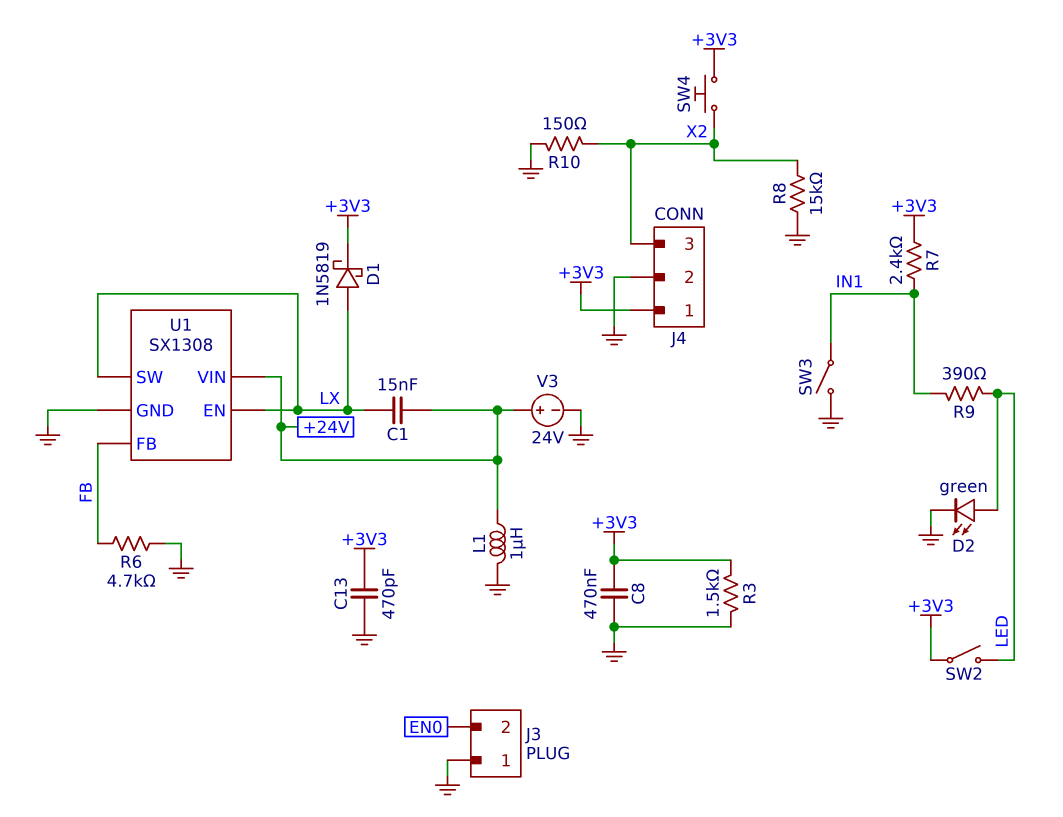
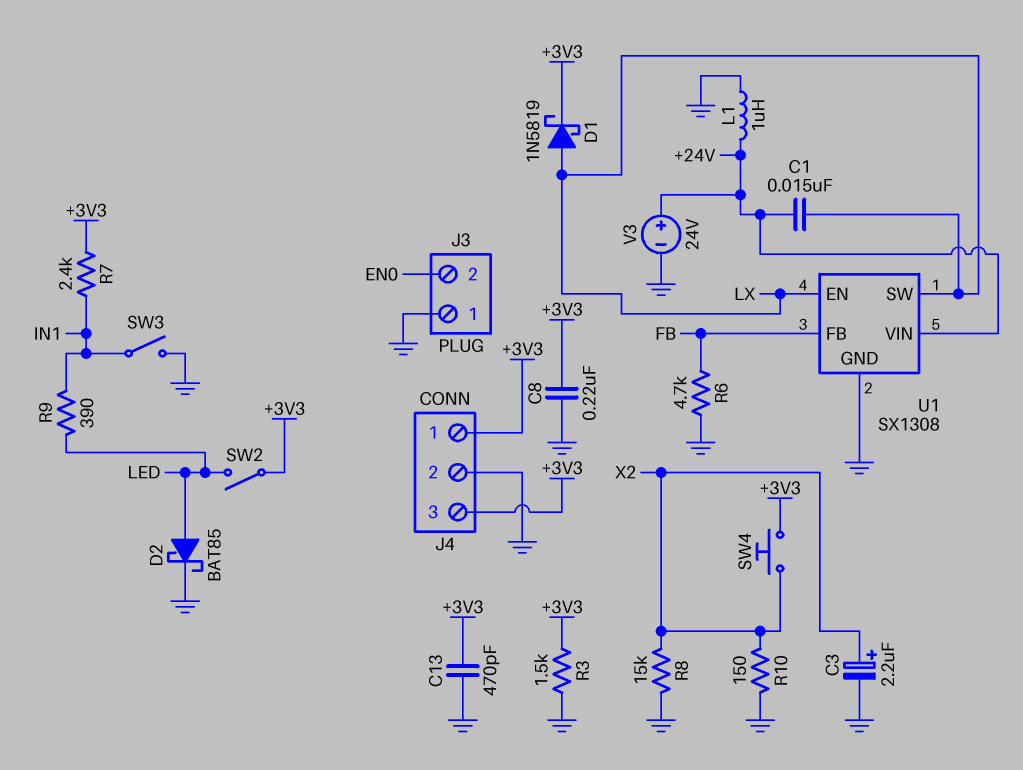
C3: none -> 2.2uF (plus X2, minus GND)
C8: 470nF (+3V3, GND) -> 220nF (+3V3, GND)
D2: LED green (A LED, K GND) -> schottky BAT85 (A LED, K GND)
J4 pin 3: X2 -> +3V3

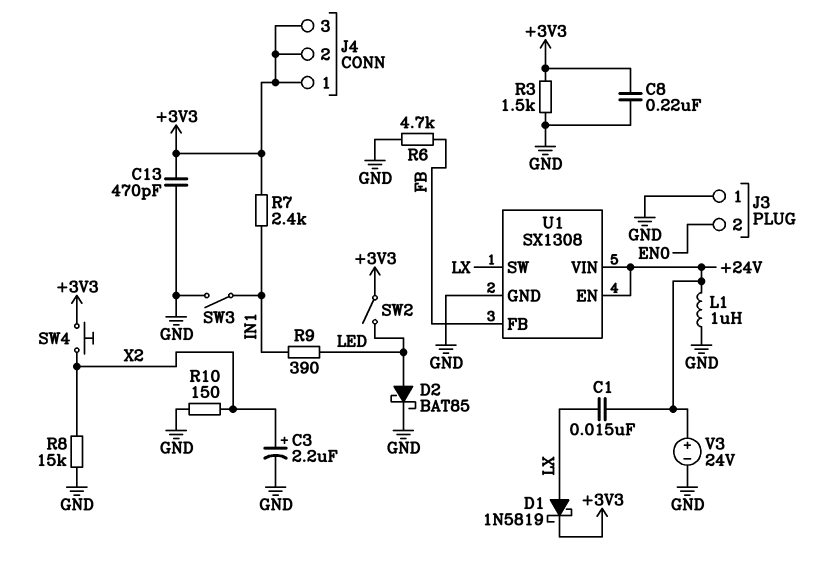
J4 pin 2: GND -> +3V3
U1 pin EN: LX -> +24V

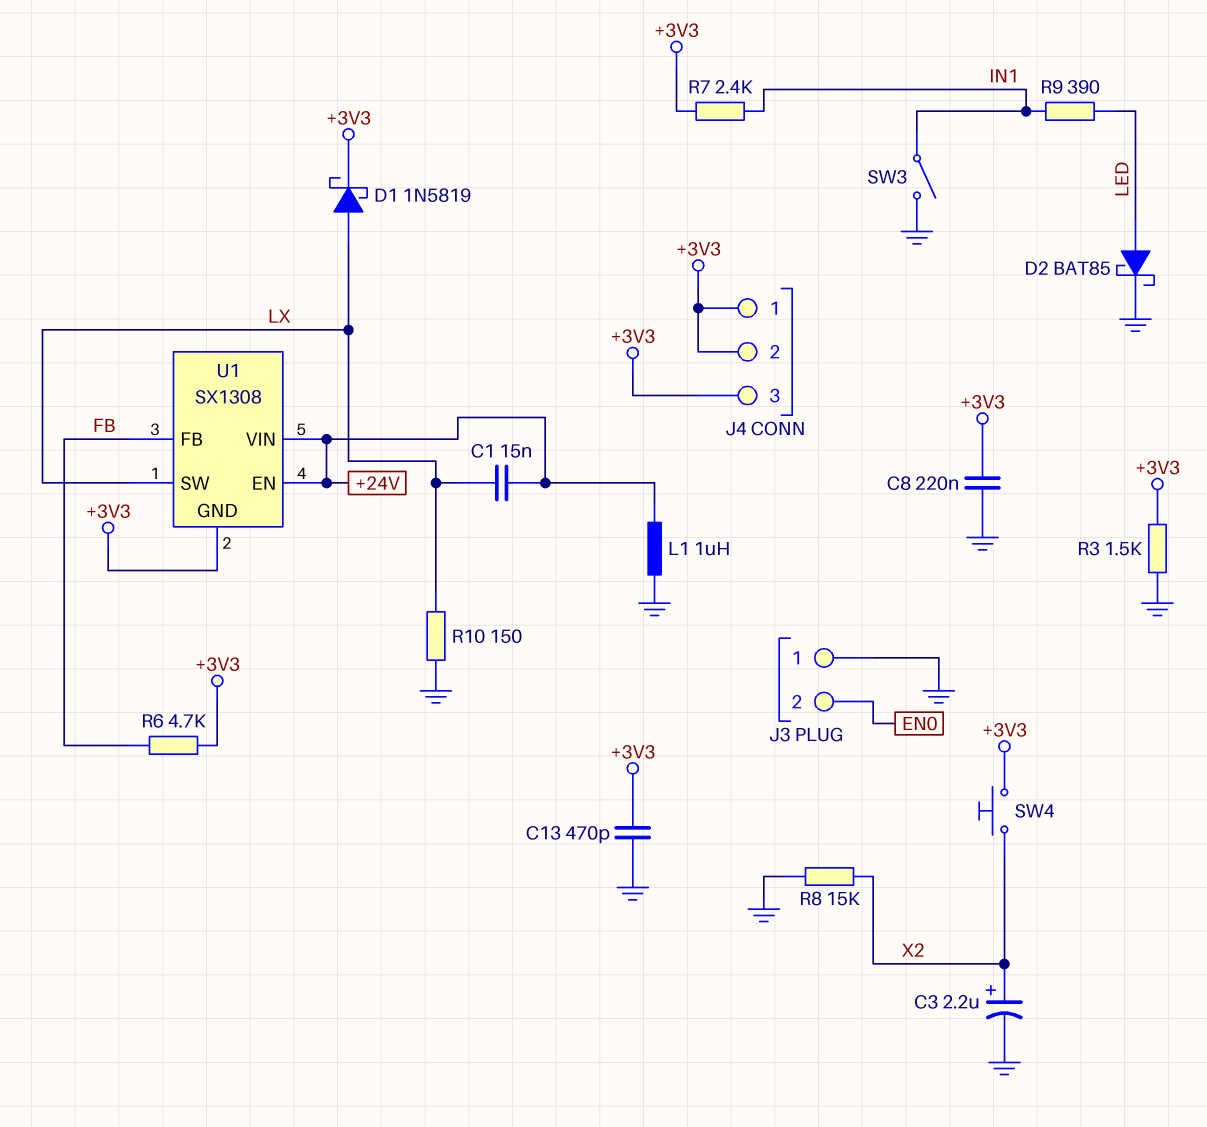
R6: 4.7k (FB, GND) -> 4.7k (+3V3, FB)
R10: 150 (GND, X2) -> 150 (GND, LX)
SW2: switch (+3V3, LED) -> none
U1 pin GND: GND -> +3V3
V3: 24V (plus +24V, minus GND) -> none

